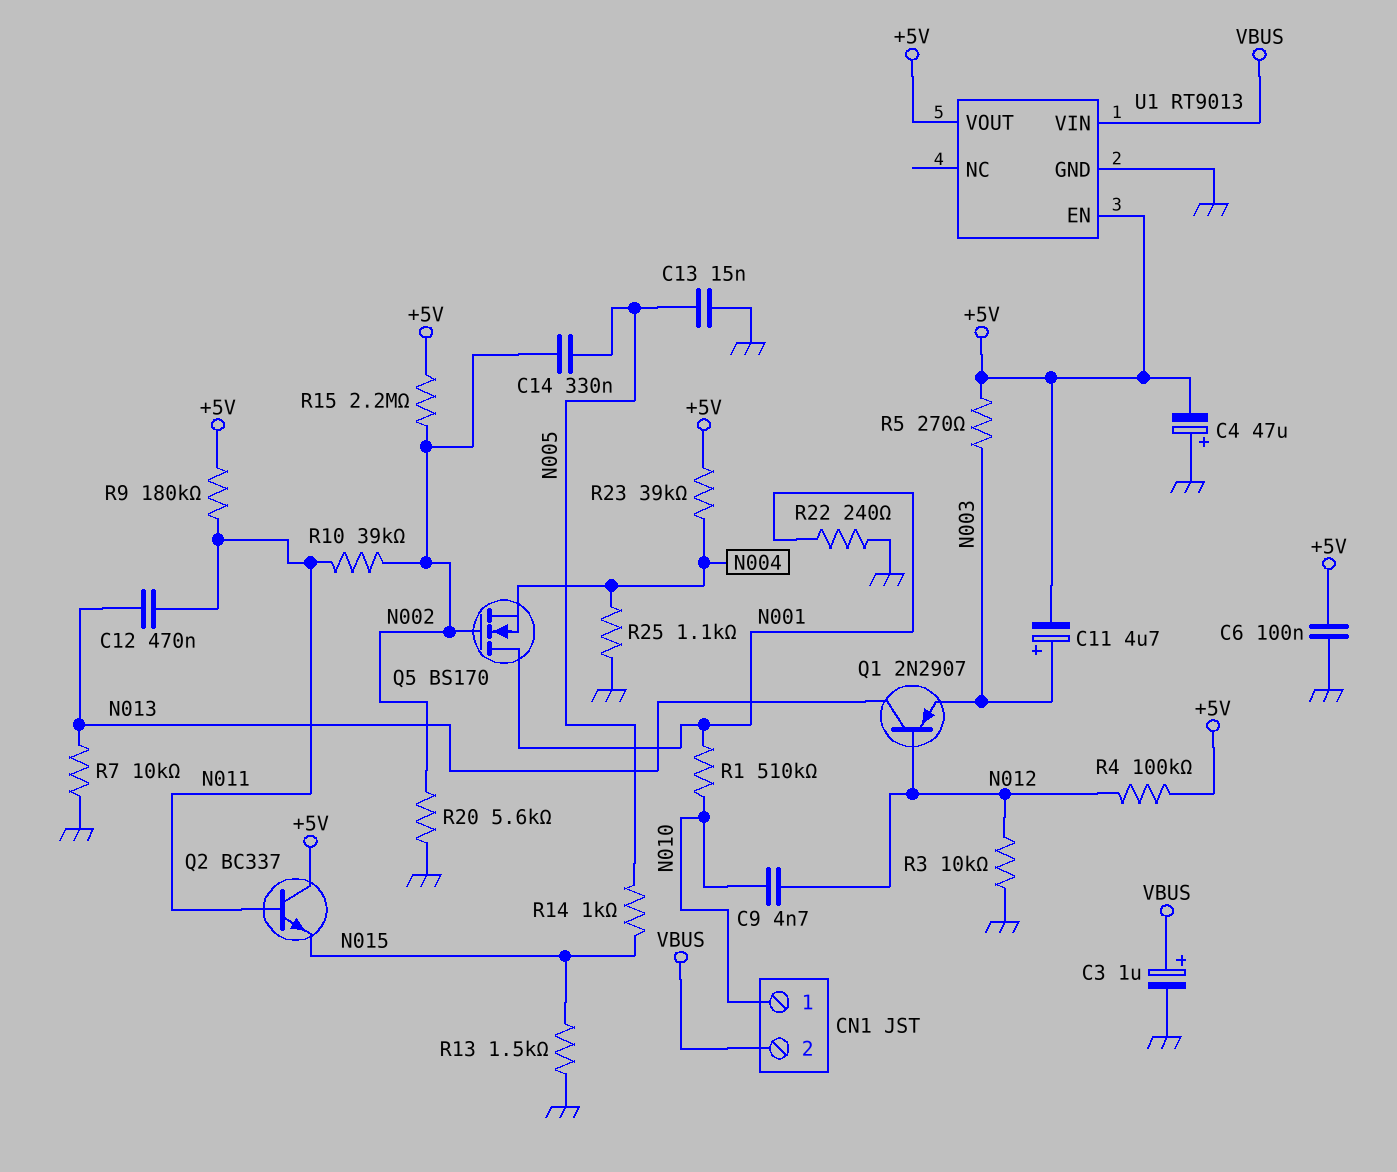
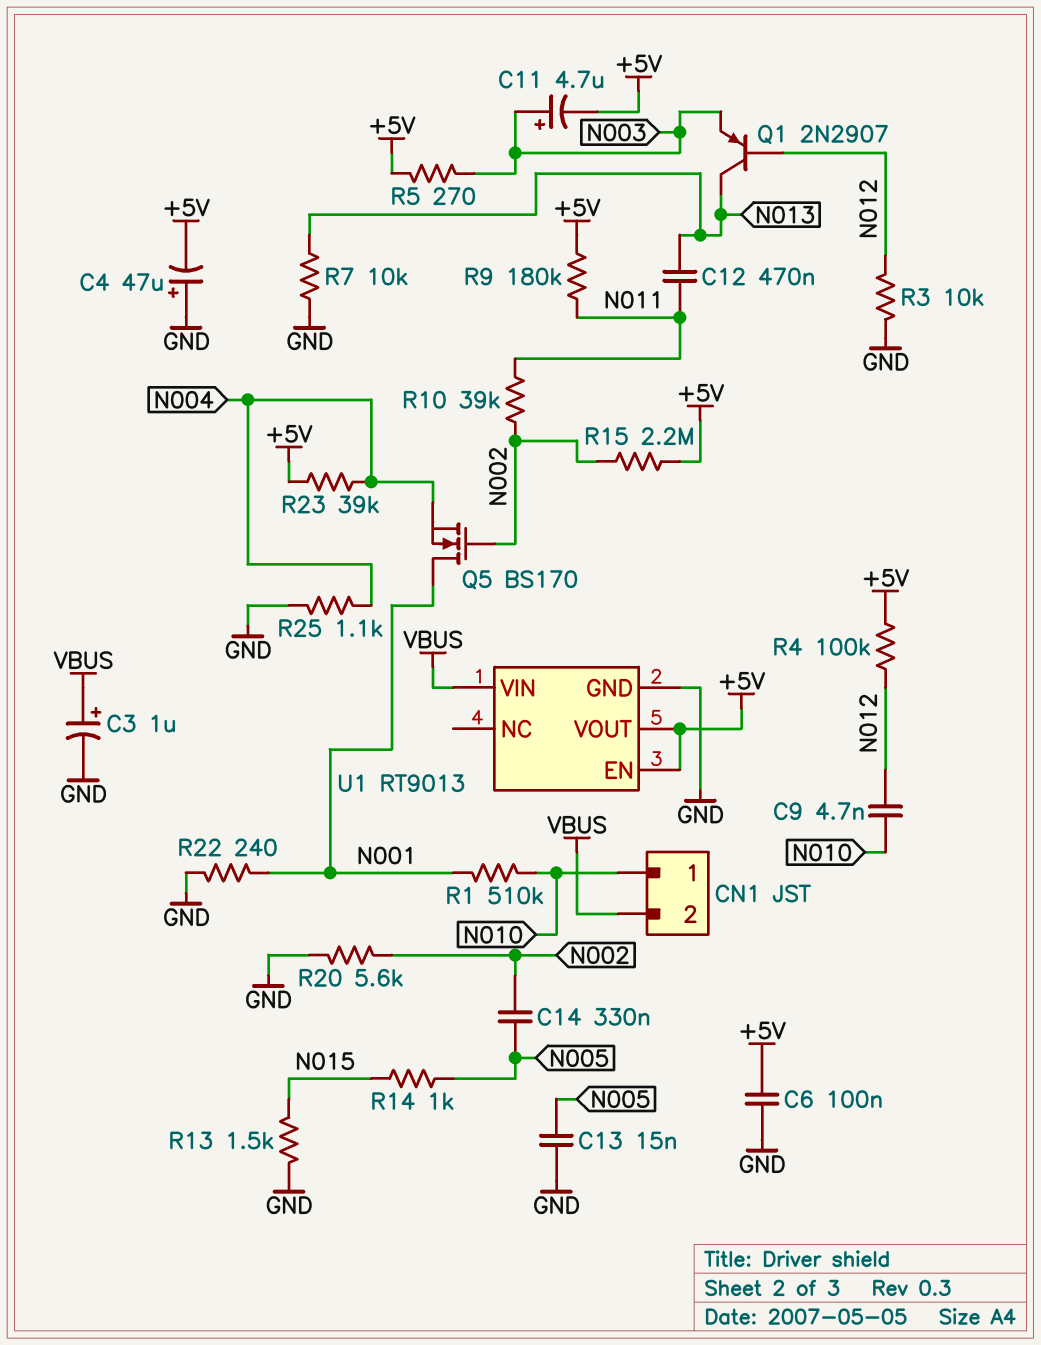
Q2: NPN BC337 (B N011, C +5V, E N015) -> none

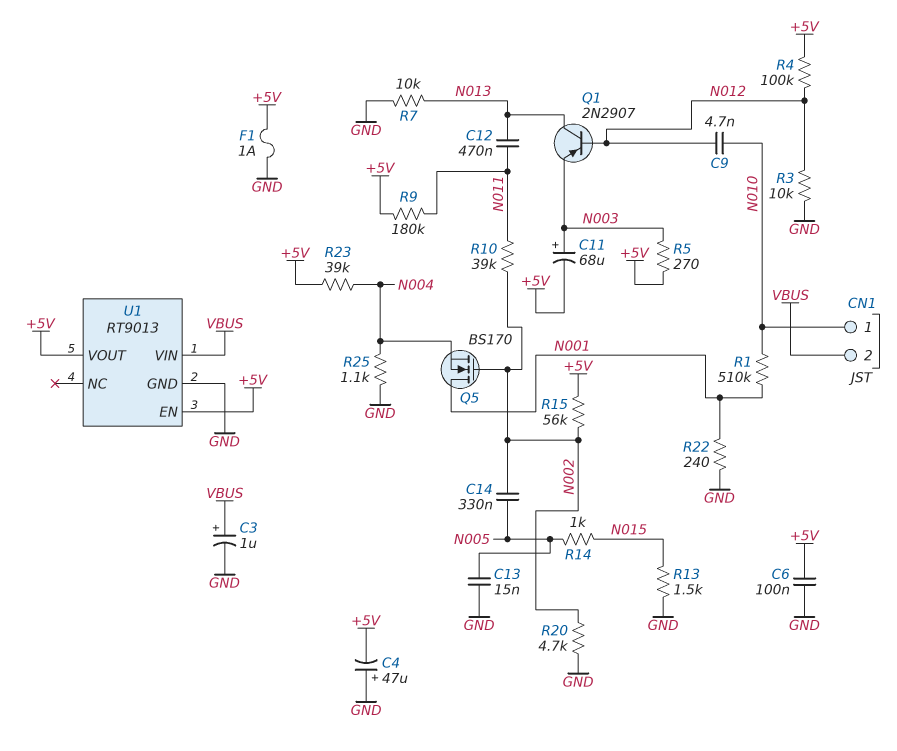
C11: 4.7uF (plus N003, minus +5V) -> 68uF (plus N003, minus +5V)
F1: none -> 1A (+5V, GND)
R15: 2.2M (+5V, N002) -> 56k (+5V, N002)
R20: 5.6k (GND, N002) -> 4.7k (GND, N002)

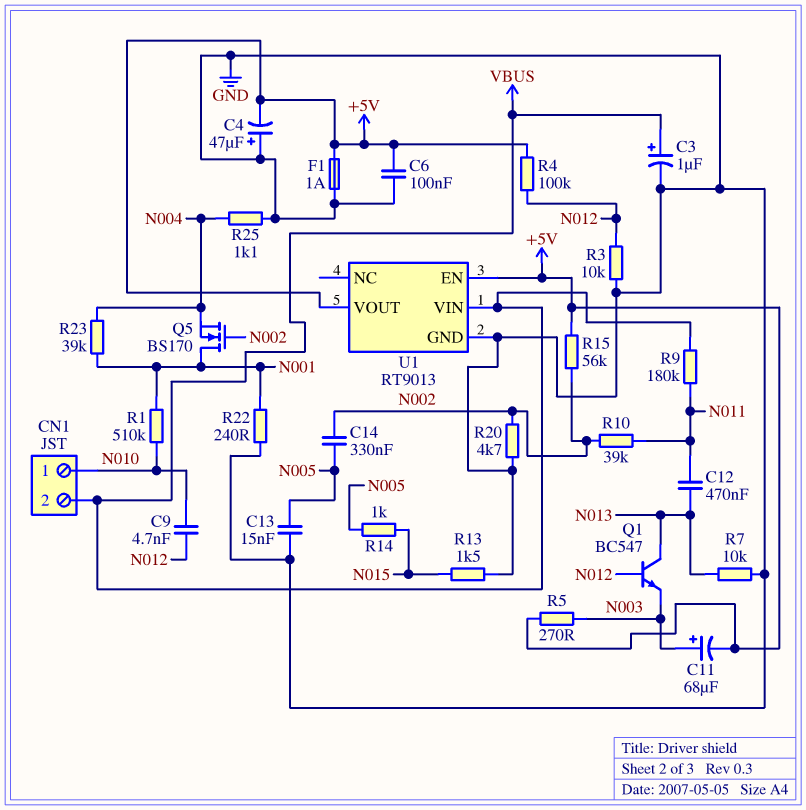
Q1: PNP 2N2907 (B N012, C N013, E N003) -> NPN BC547 (B N012, C N013, E N003)
R9: 180k (+5V, N011) -> 180k (N011, VBUS)
R23: 39k (+5V, N004) -> 39k (N001, N004)

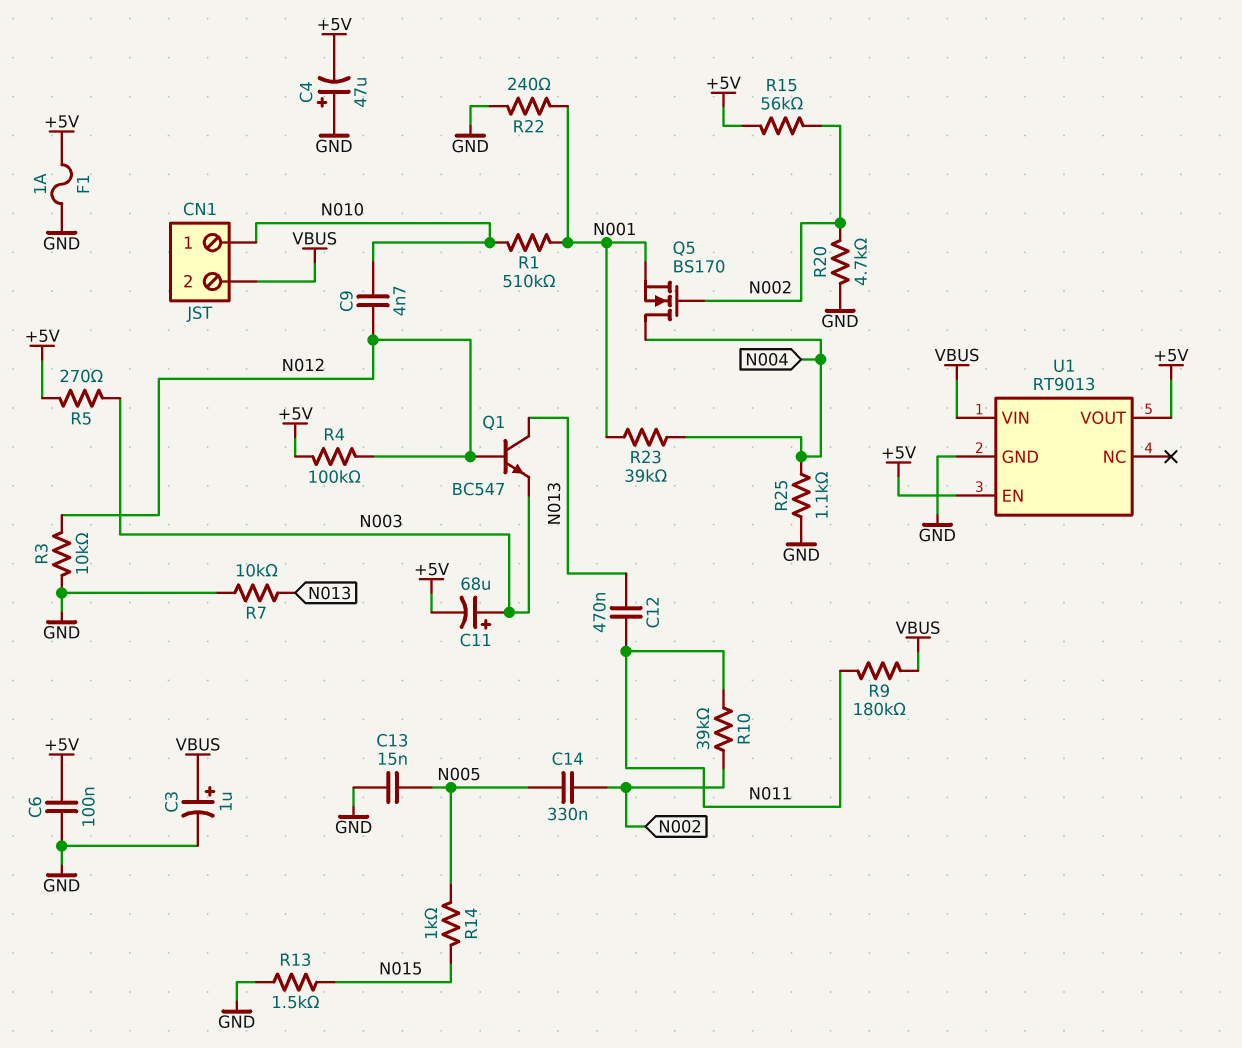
Q5: NMOS BS170 (G N002, D N001, S N004) -> NMOS BS170 (G N002, D N004, S N001)

